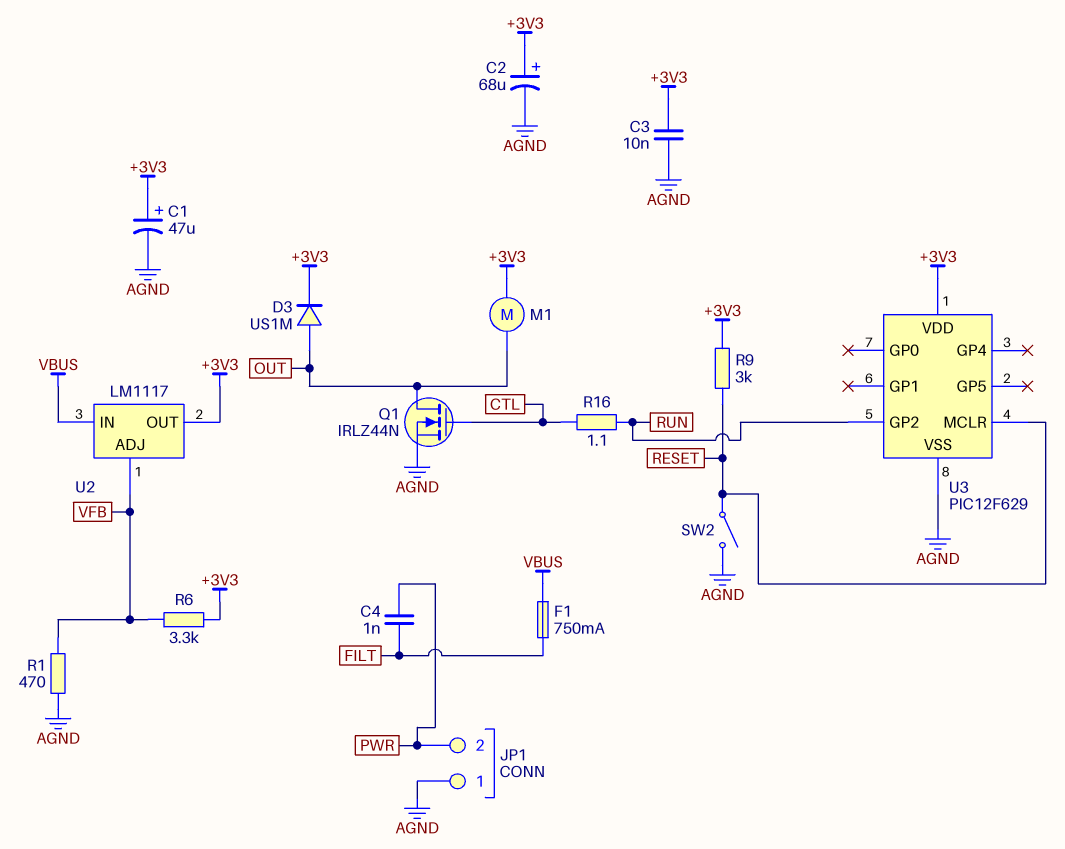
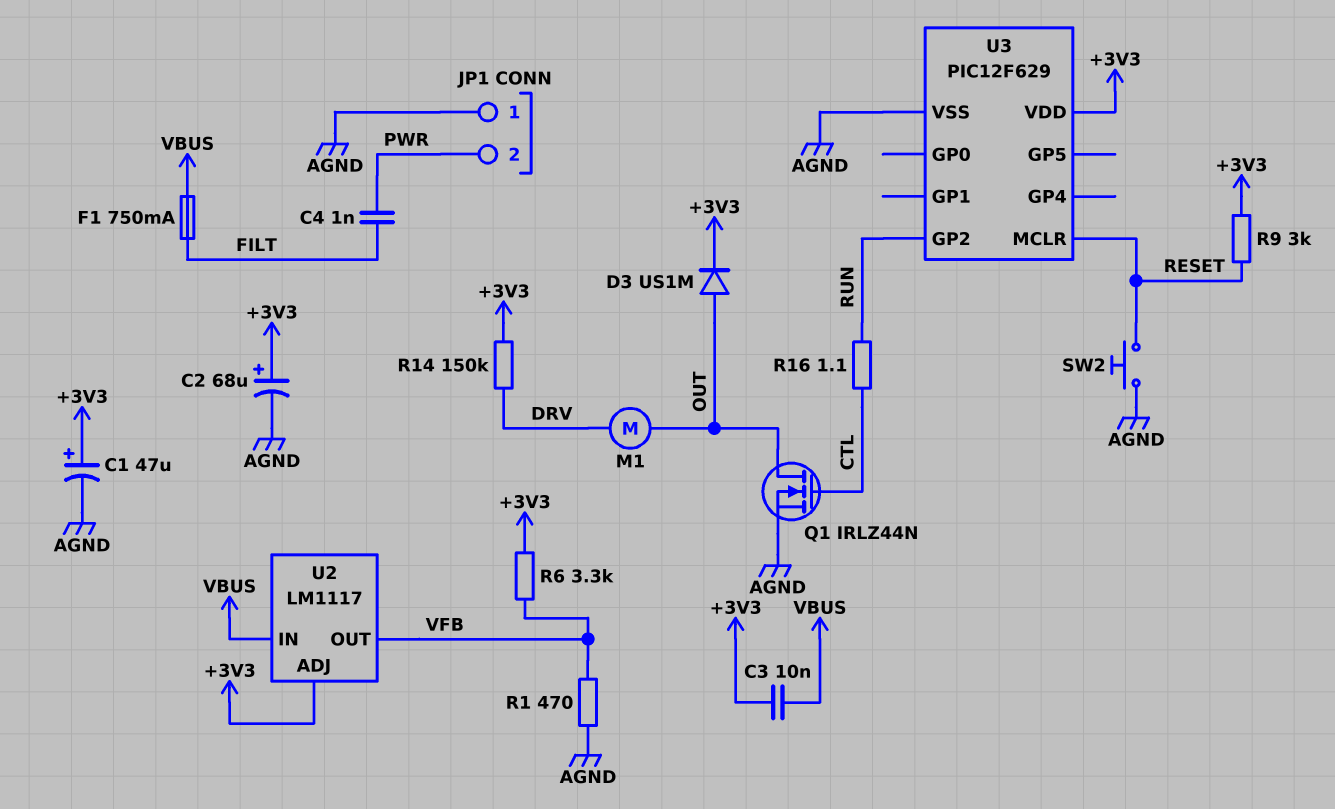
C3: 10nF (+3V3, AGND) -> 10nF (+3V3, VBUS)
M1: motor (+3V3, OUT) -> motor (DRV, OUT)
R14: none -> 150k (+3V3, DRV)
SW2: switch (AGND, RESET) -> button (AGND, RESET)
U2 pin ADJ: VFB -> +3V3
U2 pin OUT: +3V3 -> VFB

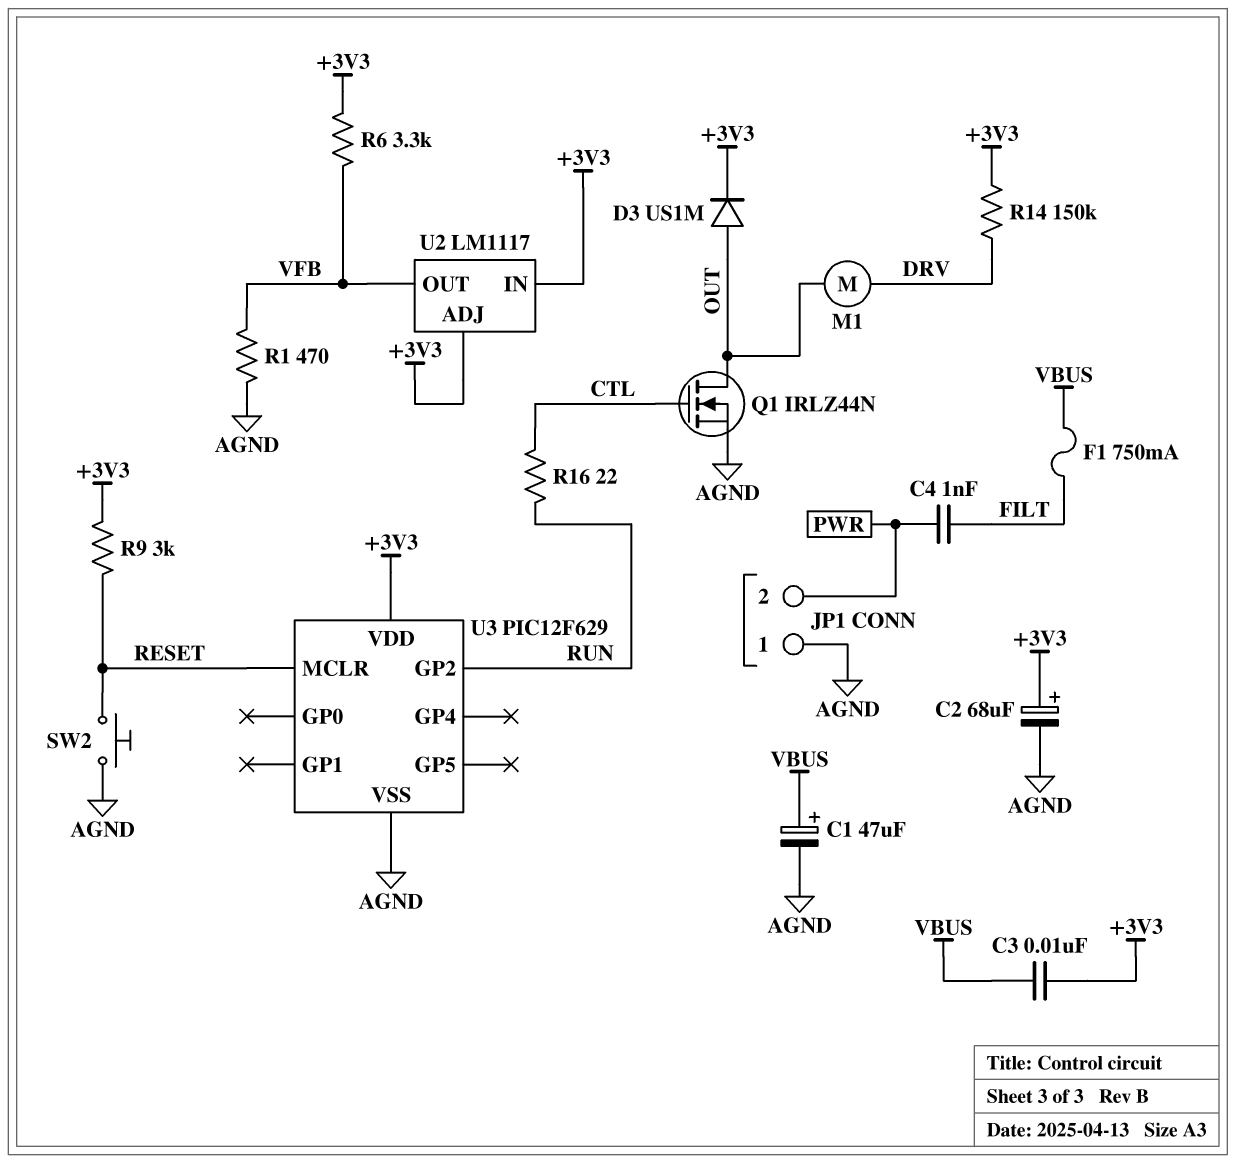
C1: 47uF (plus +3V3, minus AGND) -> 47uF (plus VBUS, minus AGND)
R16: 1.1 (CTL, RUN) -> 22 (CTL, RUN)
U2 pin IN: VBUS -> +3V3

